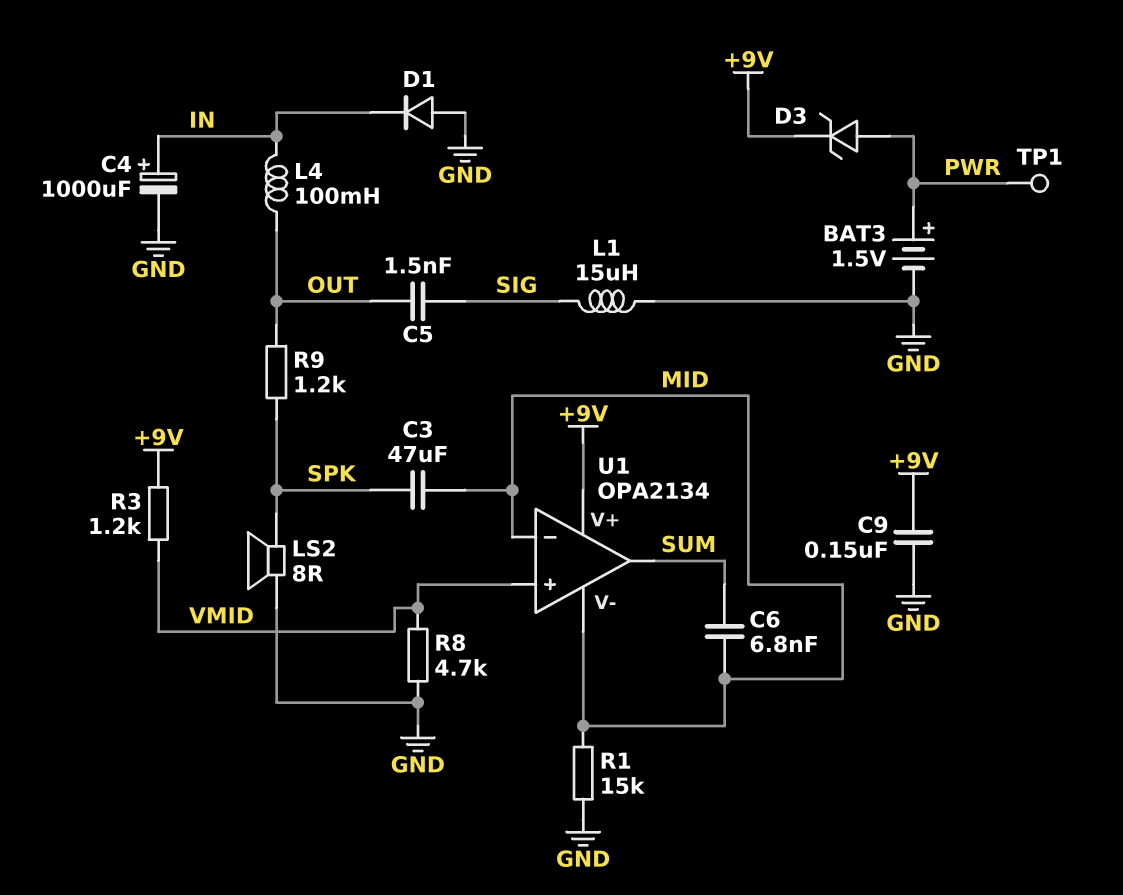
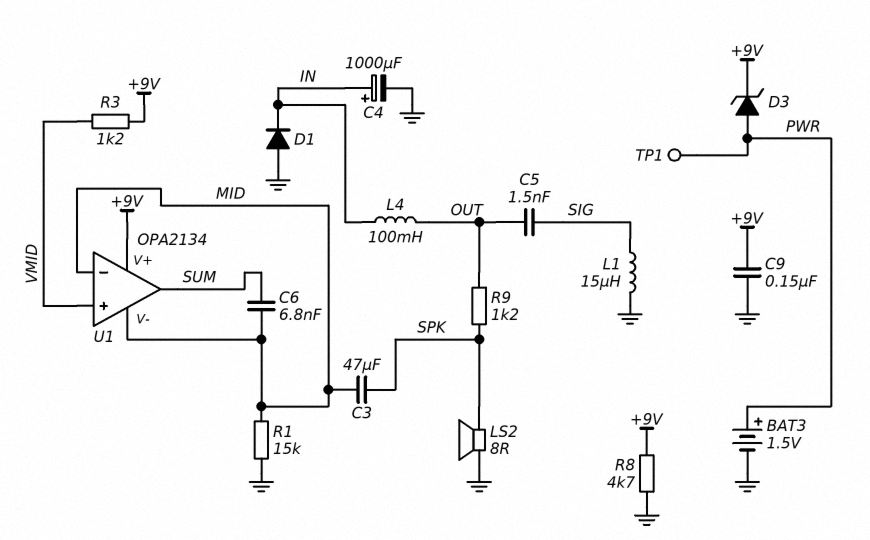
R8: 4.7k (GND, VMID) -> 4.7k (+9V, GND)

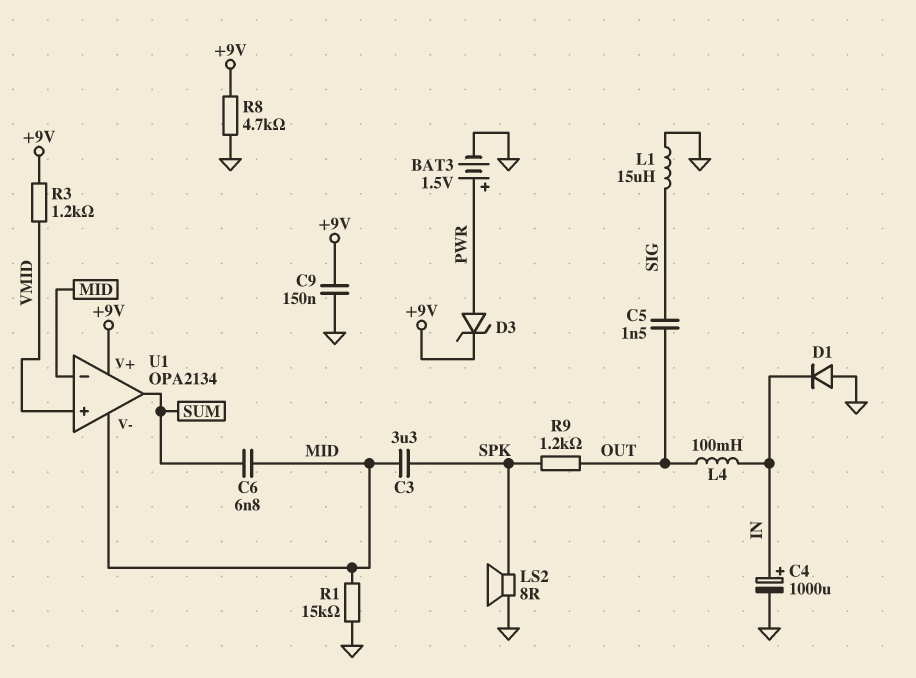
C3: 47uF (MID, SPK) -> 3.3uF (MID, SPK)
TP1: test point (PWR) -> none

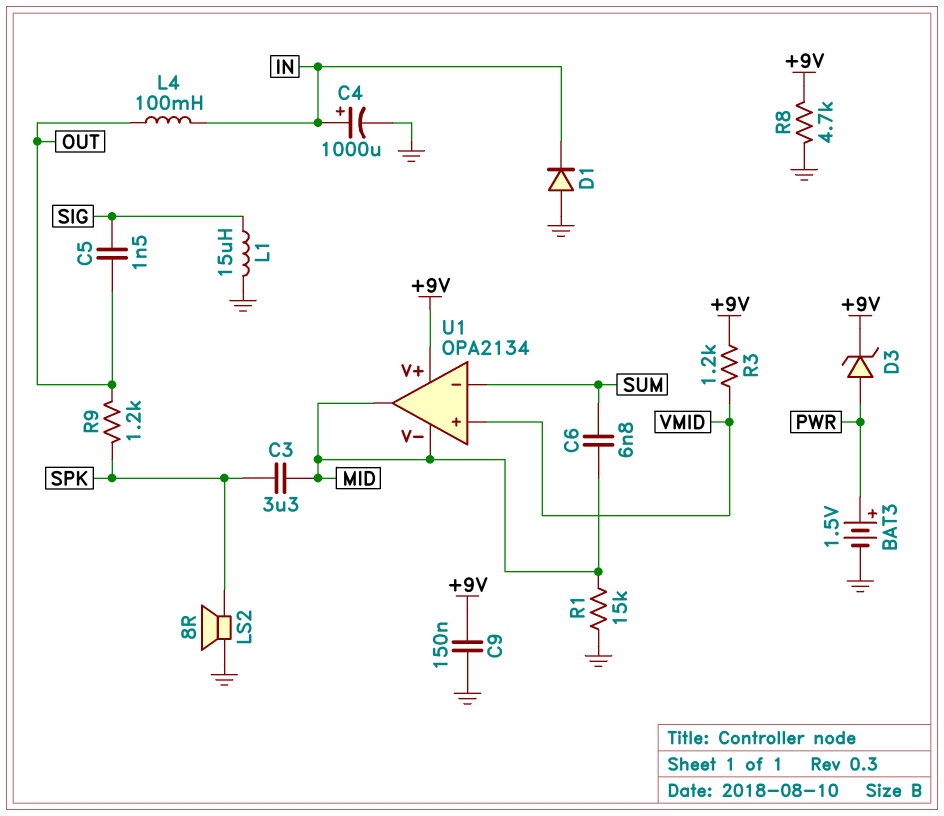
U1 pin in-: MID -> SUM
U1 pin out: SUM -> MID

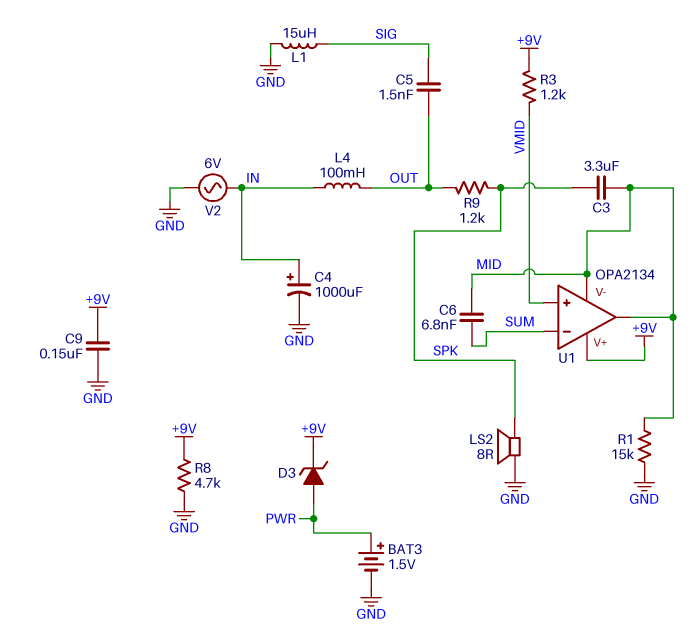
D1: diode (A GND, K IN) -> none
V2: none -> AC 6V (GND, IN)

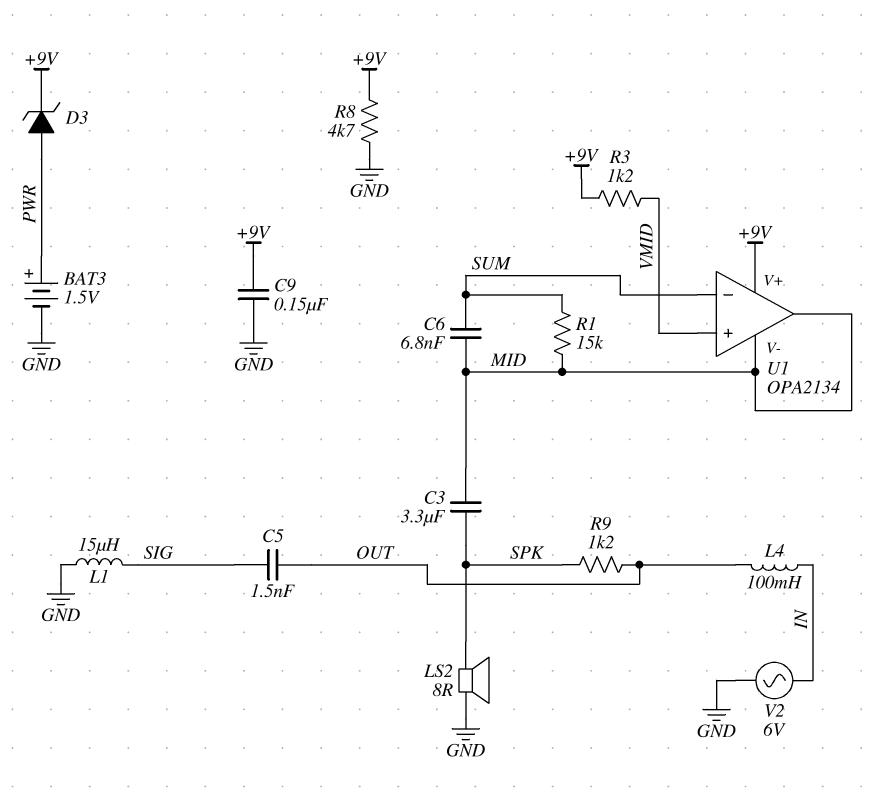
C4: 1000uF (plus IN, minus GND) -> none
R1: 15k (GND, MID) -> 15k (MID, SUM)

